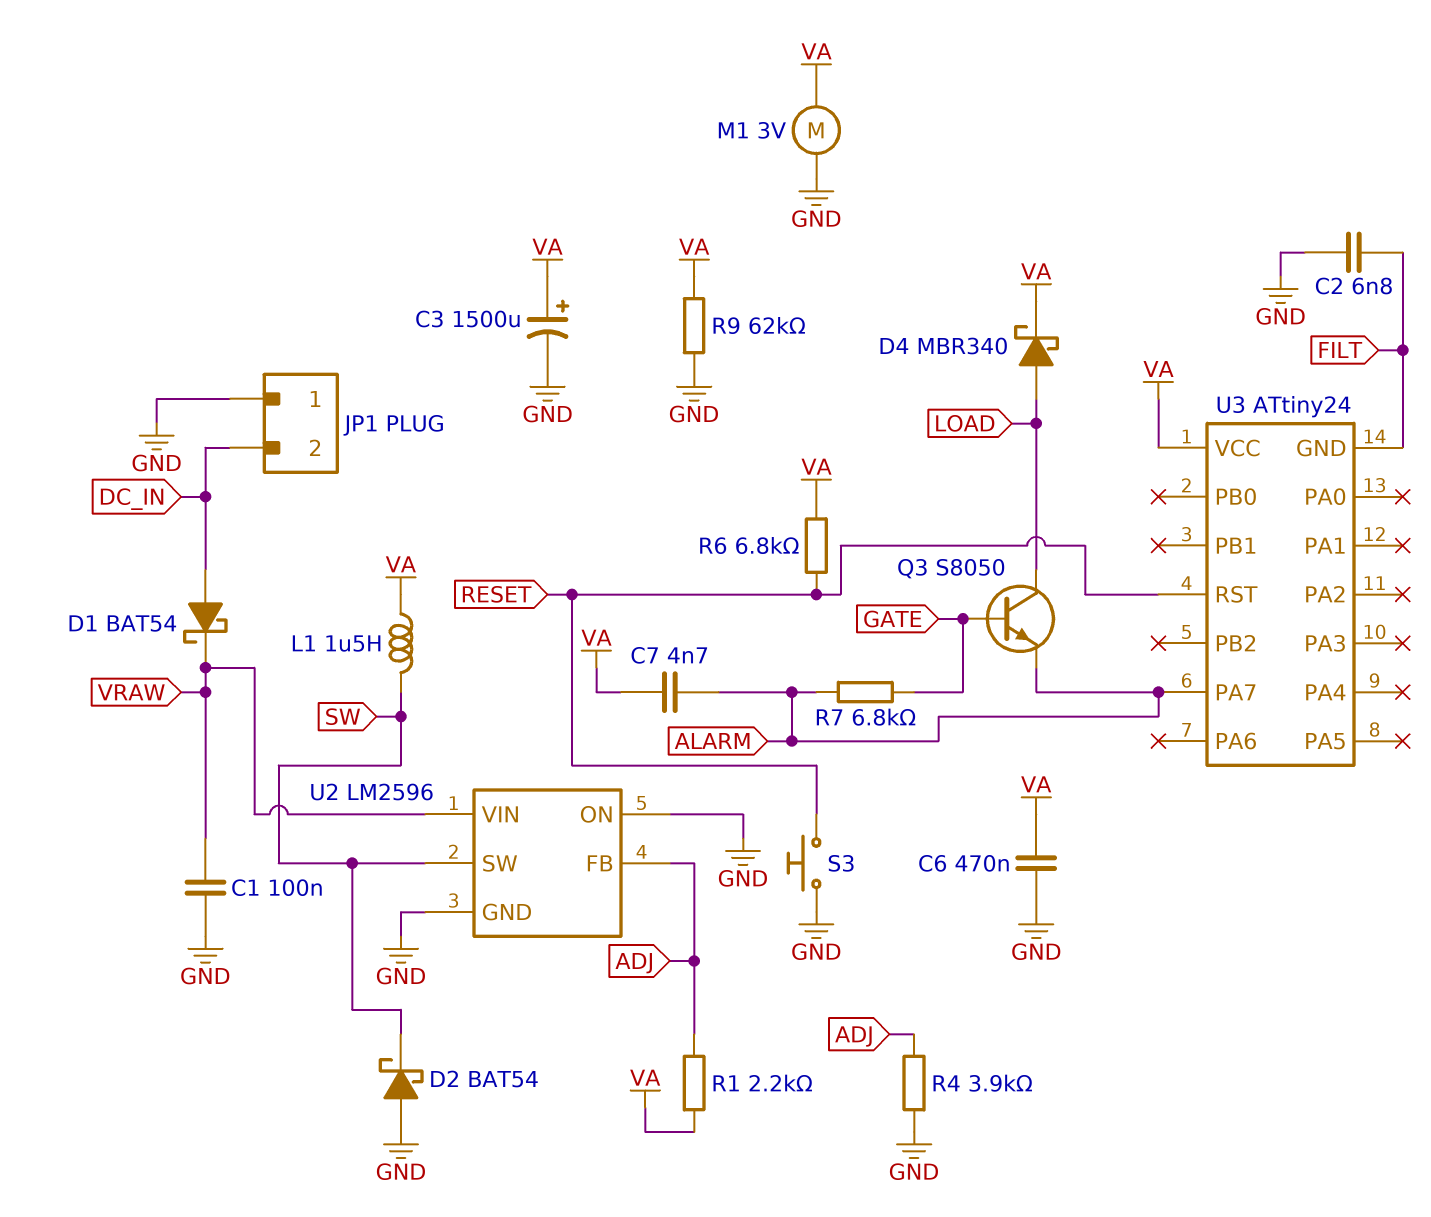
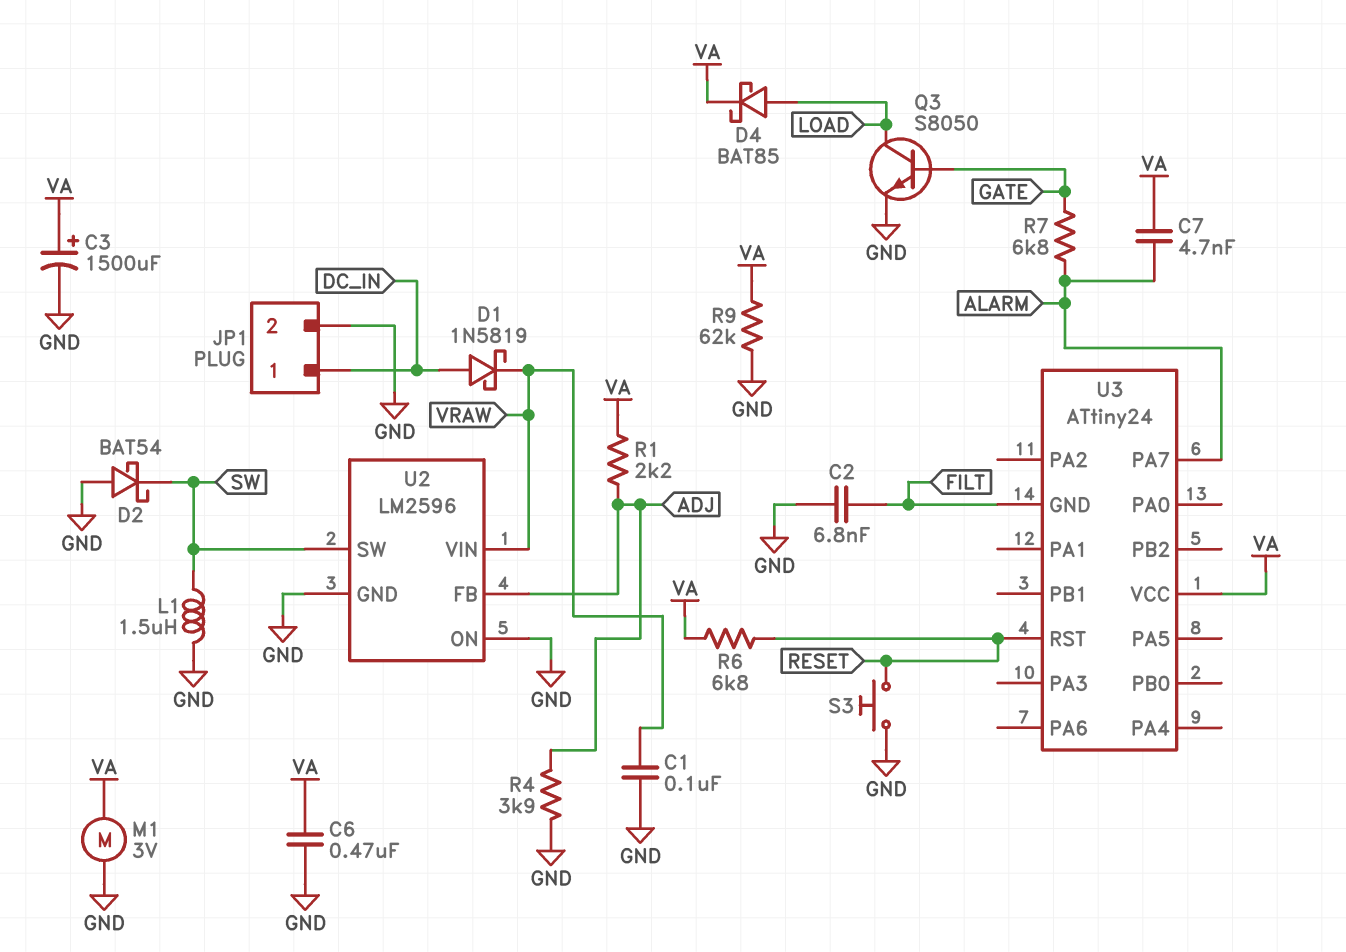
D1: schottky BAT54 (A DC_IN, K VRAW) -> schottky 1N5819 (A DC_IN, K VRAW)
D4: schottky MBR340 (A LOAD, K VA) -> schottky BAT85 (A LOAD, K VA)
JP1 pin 1: GND -> DC_IN
JP1 pin 2: DC_IN -> GND
L1: 1.5uH (SW, VA) -> 1.5uH (GND, SW)
Q3: NPN S8050 (B GATE, C LOAD, E ALARM) -> NPN S8050 (B GATE, C LOAD, E GND)

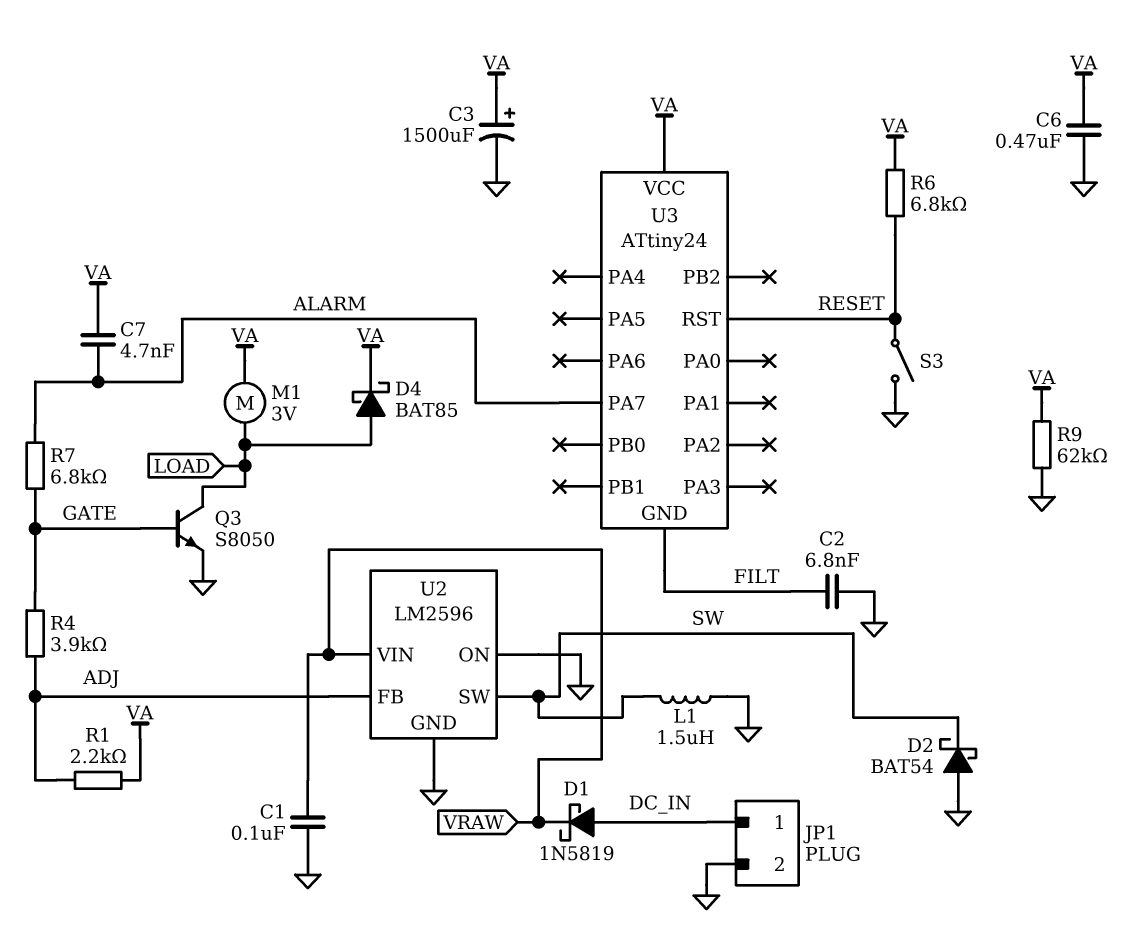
M1: motor 3V (GND, VA) -> motor 3V (LOAD, VA)
R4: 3.9k (ADJ, GND) -> 3.9k (ADJ, GATE)
S3: button (GND, RESET) -> switch (GND, RESET)

